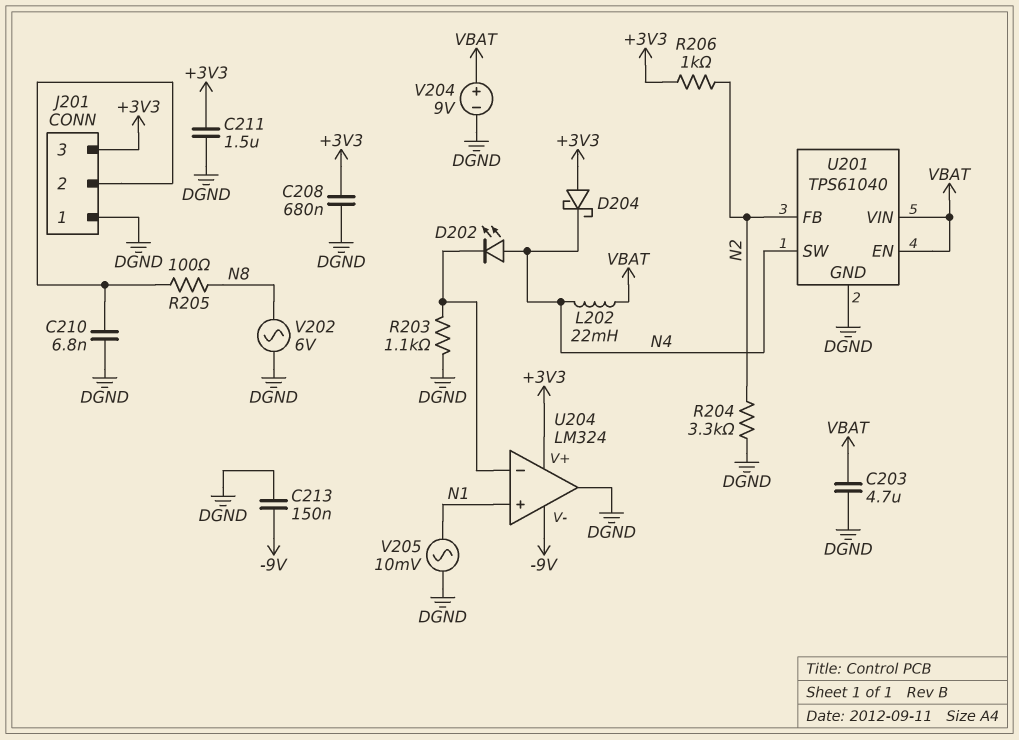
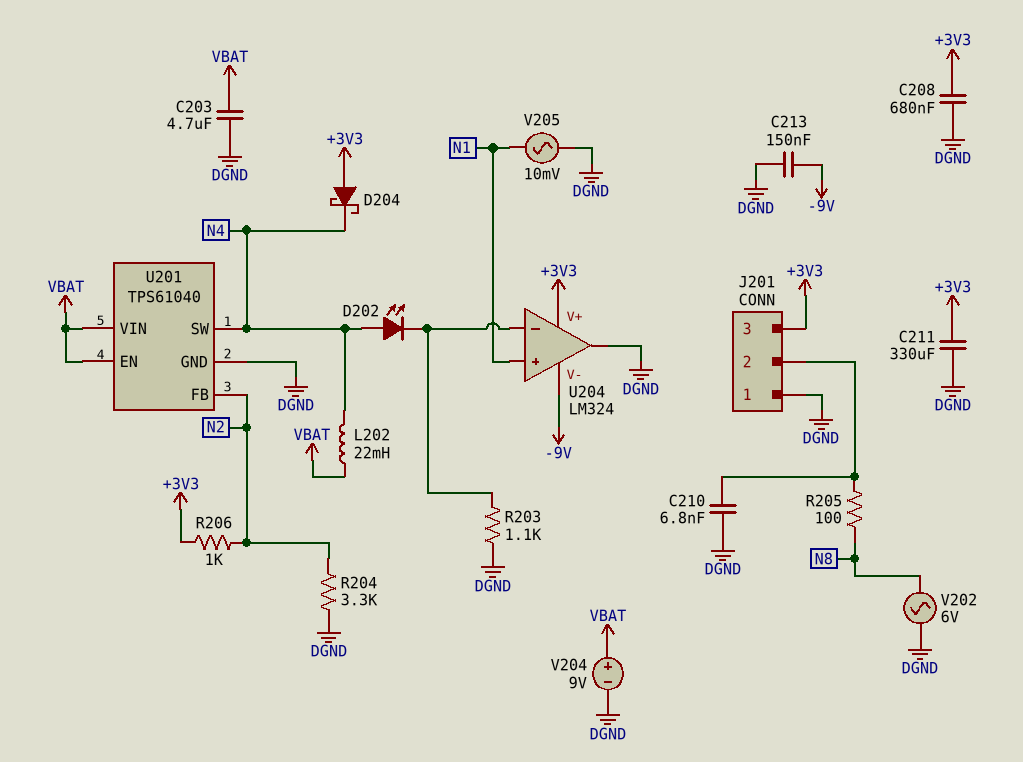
C211: 1.5uF (+3V3, DGND) -> 330uF (+3V3, DGND)

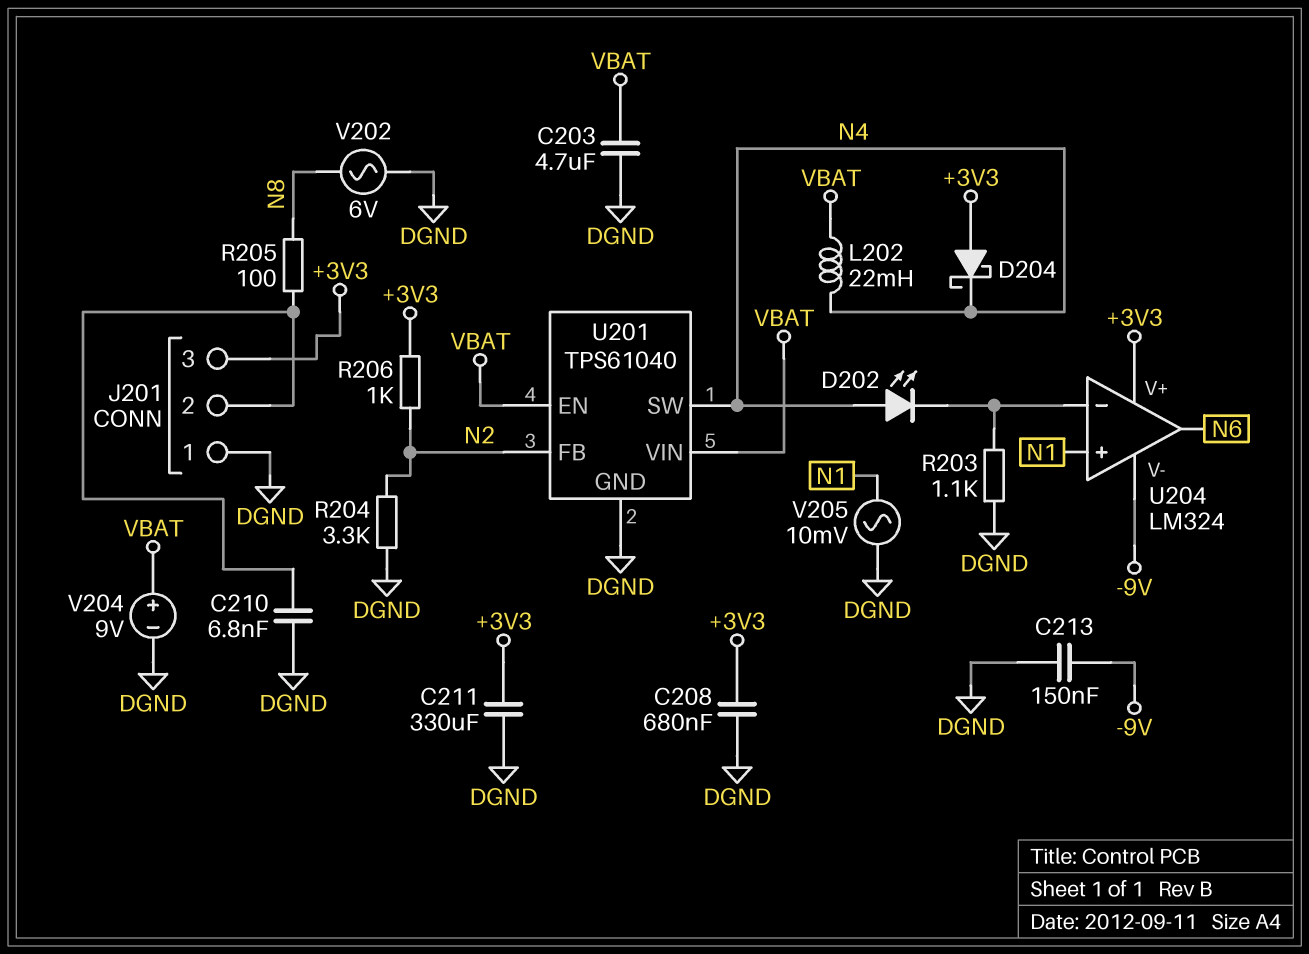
U204 pin out: DGND -> N6

